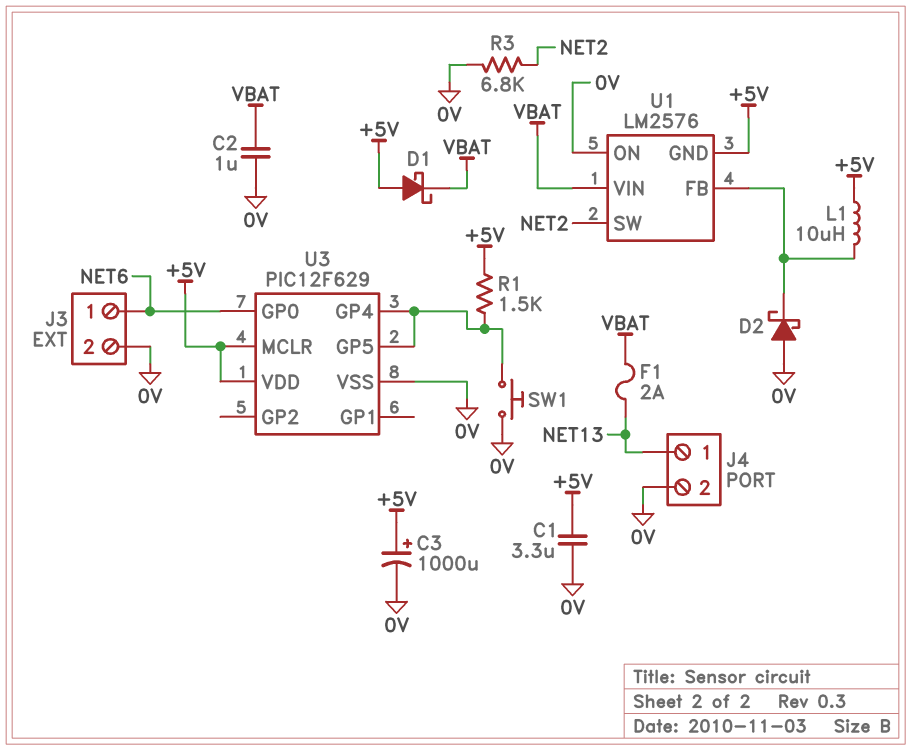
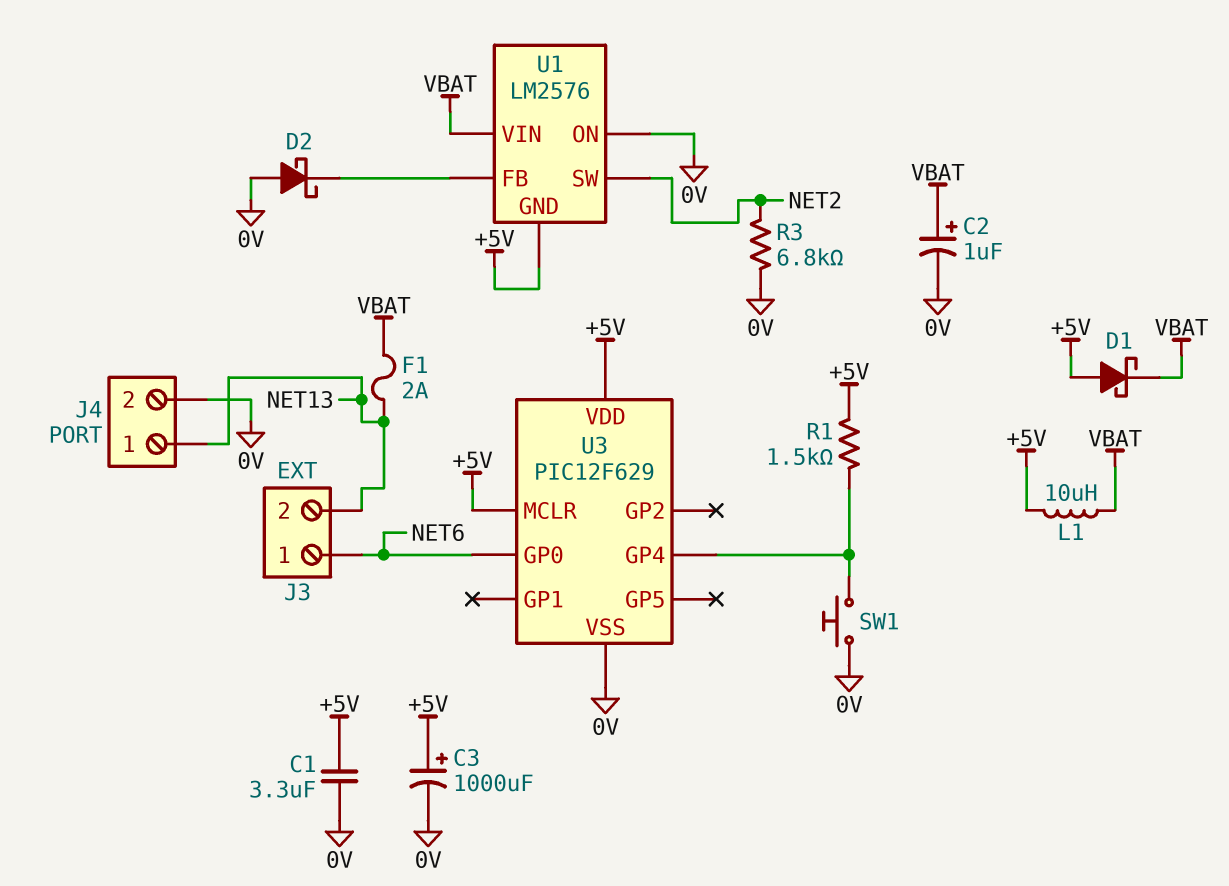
C2: 1uF (0V, VBAT) -> 1uF (plus VBAT, minus 0V)
J3 pin 2: 0V -> NET13
L1: 10uH (+5V, U1/FB) -> 10uH (+5V, VBAT)
U3 pin GP5: U3/GP4 -> none

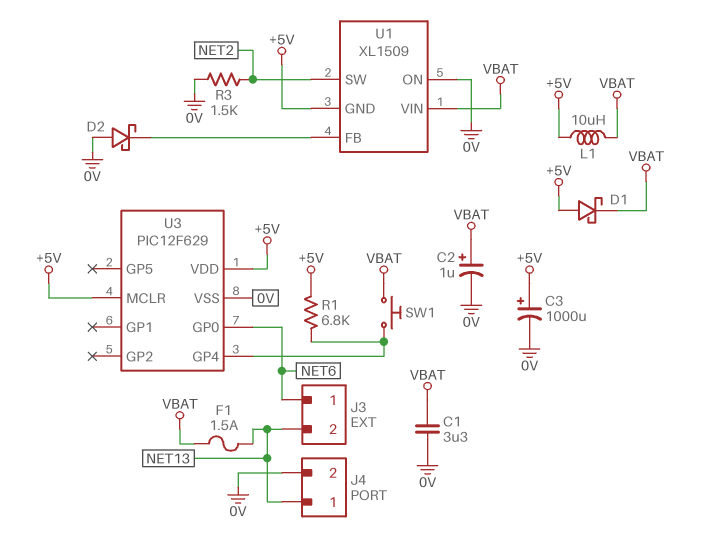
C1: 3.3uF (+5V, 0V) -> 3.3uF (0V, VBAT)
F1: 2A (NET13, VBAT) -> 1.5A (NET13, VBAT)
R1: 1.5k (+5V, U3/GP4) -> 6.8k (+5V, U3/GP4)
R3: 6.8k (0V, NET2) -> 1.5k (0V, NET2)
SW1: button (0V, U3/GP4) -> button (U3/GP4, VBAT)
U1: LM2576 -> XL1509

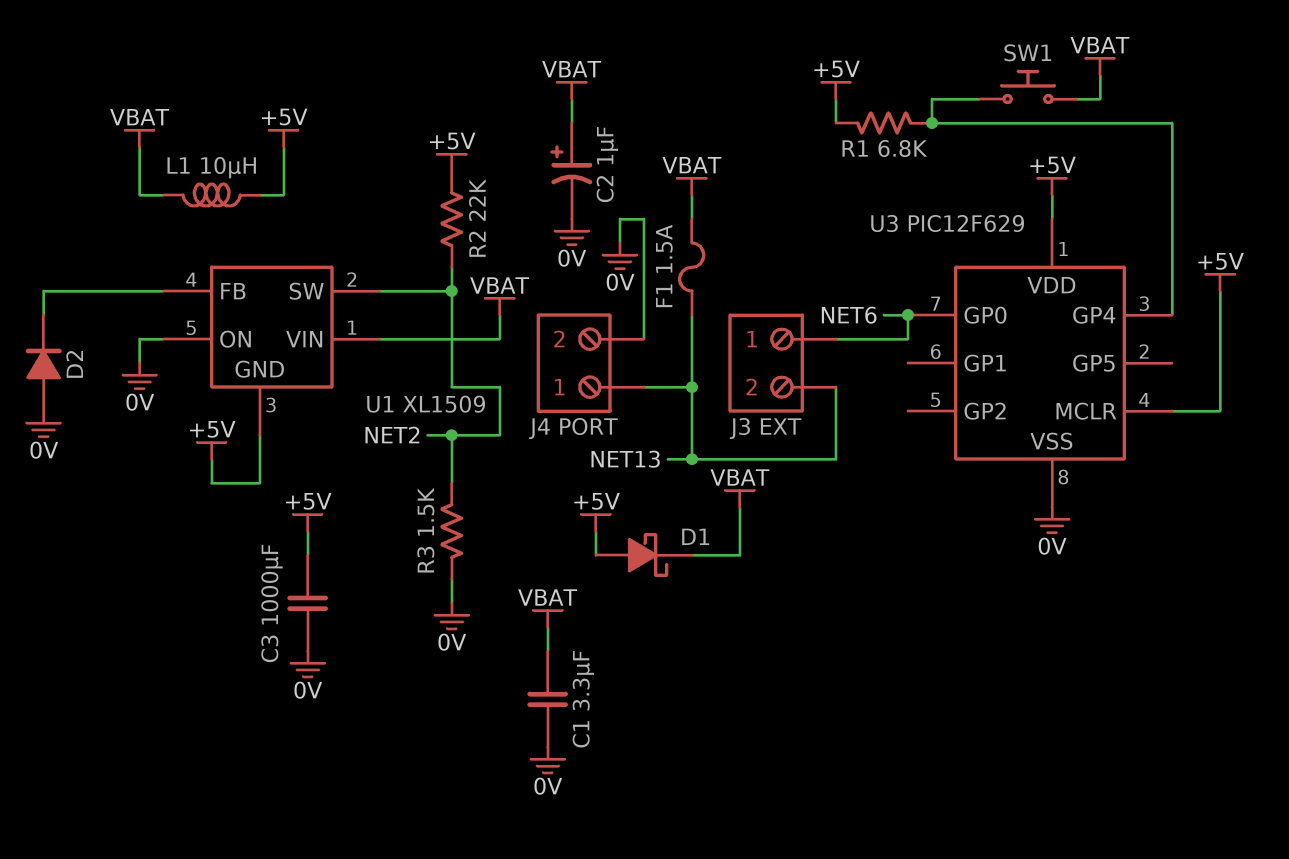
C3: 1000uF (plus +5V, minus 0V) -> 1000uF (+5V, 0V)
D2: schottky (A 0V, K U1/FB) -> diode (A 0V, K U1/FB)
R2: none -> 22k (+5V, NET2)

